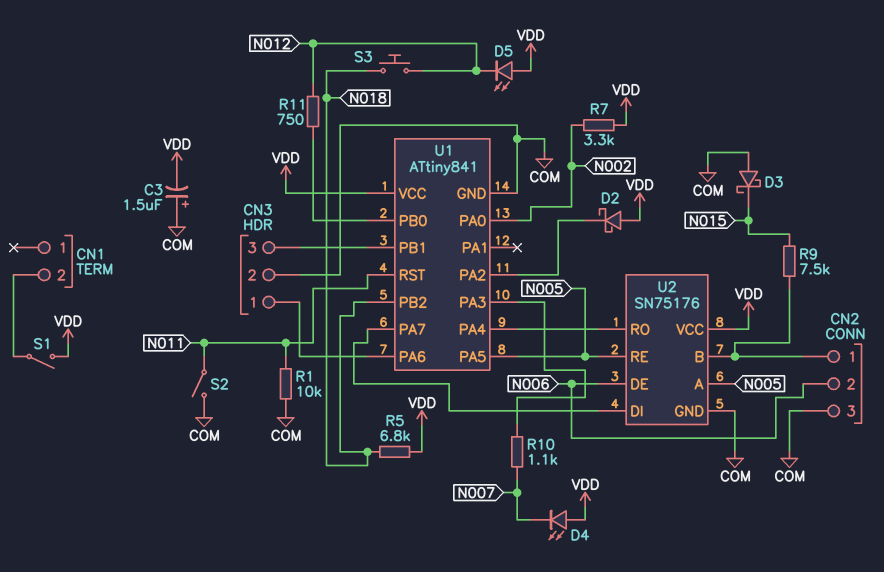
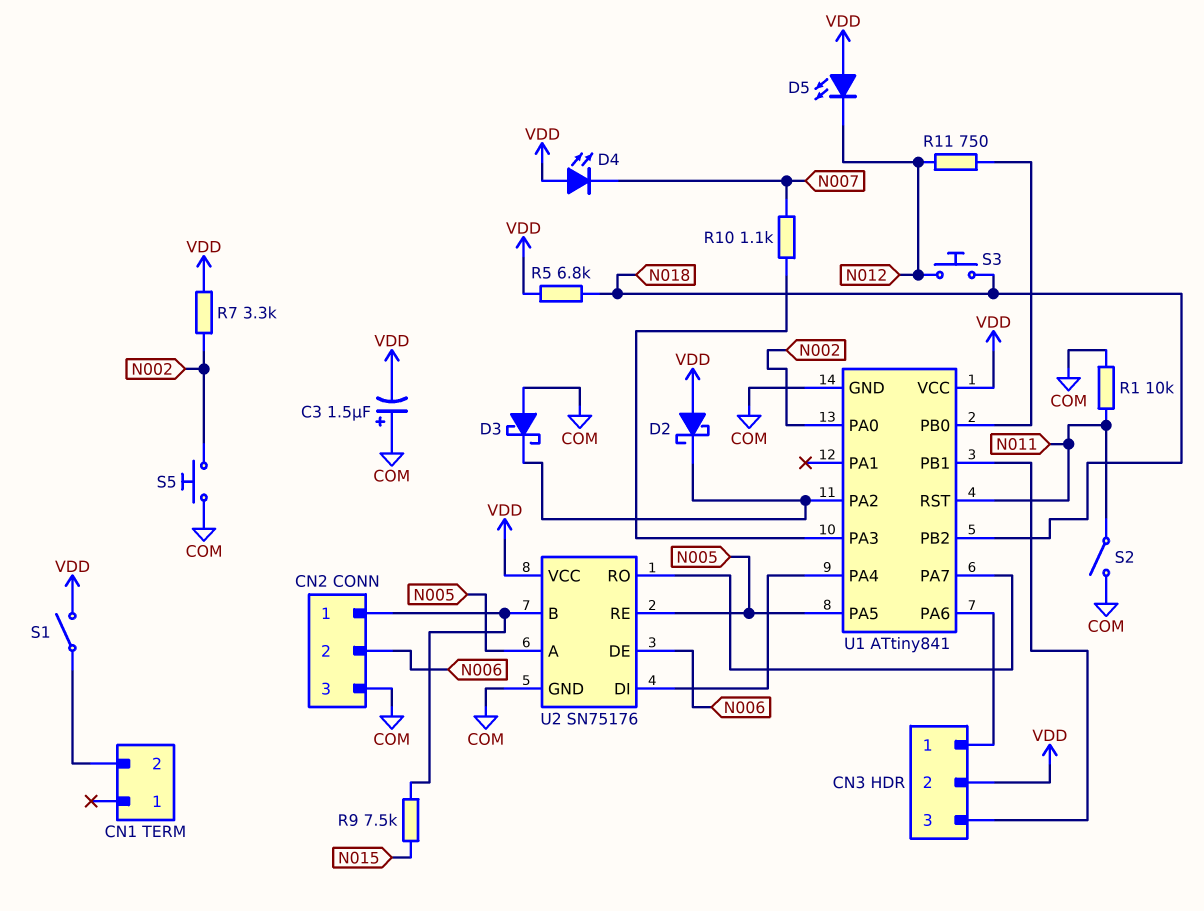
CN3 pin 2: COM -> VDD
D3: schottky (A COM, K N015) -> schottky (A COM, K U1/PA2)
S5: none -> button (COM, N002)
U2 pin DI: U1/PA7 -> U1/PA4
U2 pin RO: U1/PA4 -> U1/PA7

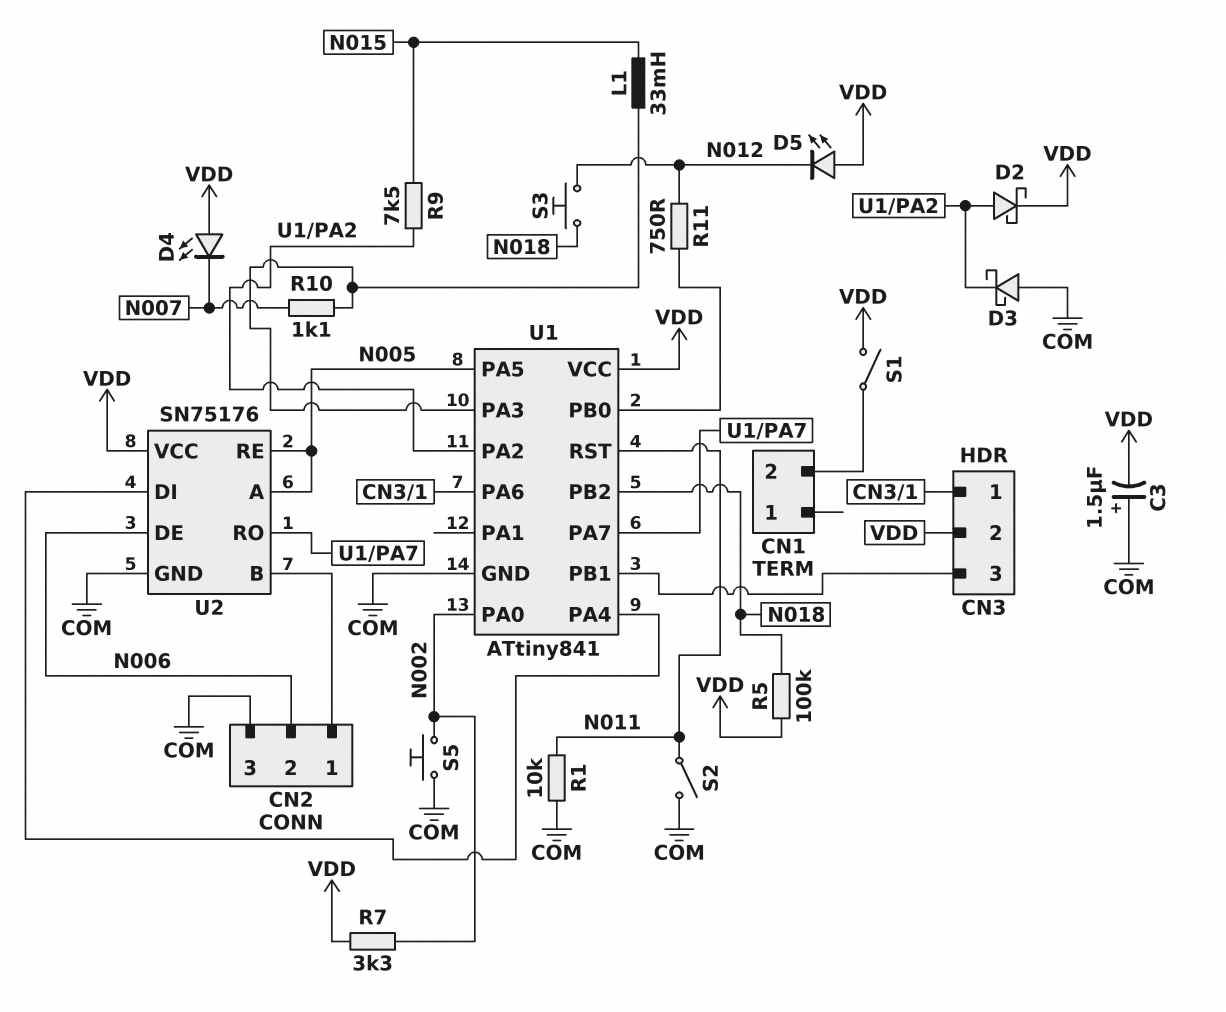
D2: schottky (A VDD, K U1/PA2) -> schottky (A U1/PA2, K VDD)
L1: none -> 33mH (N015, U1/PA3)
R5: 6.8k (N018, VDD) -> 100k (N018, VDD)
R9: 7.5k (CN2/1, N015) -> 7.5k (N015, U1/PA2)

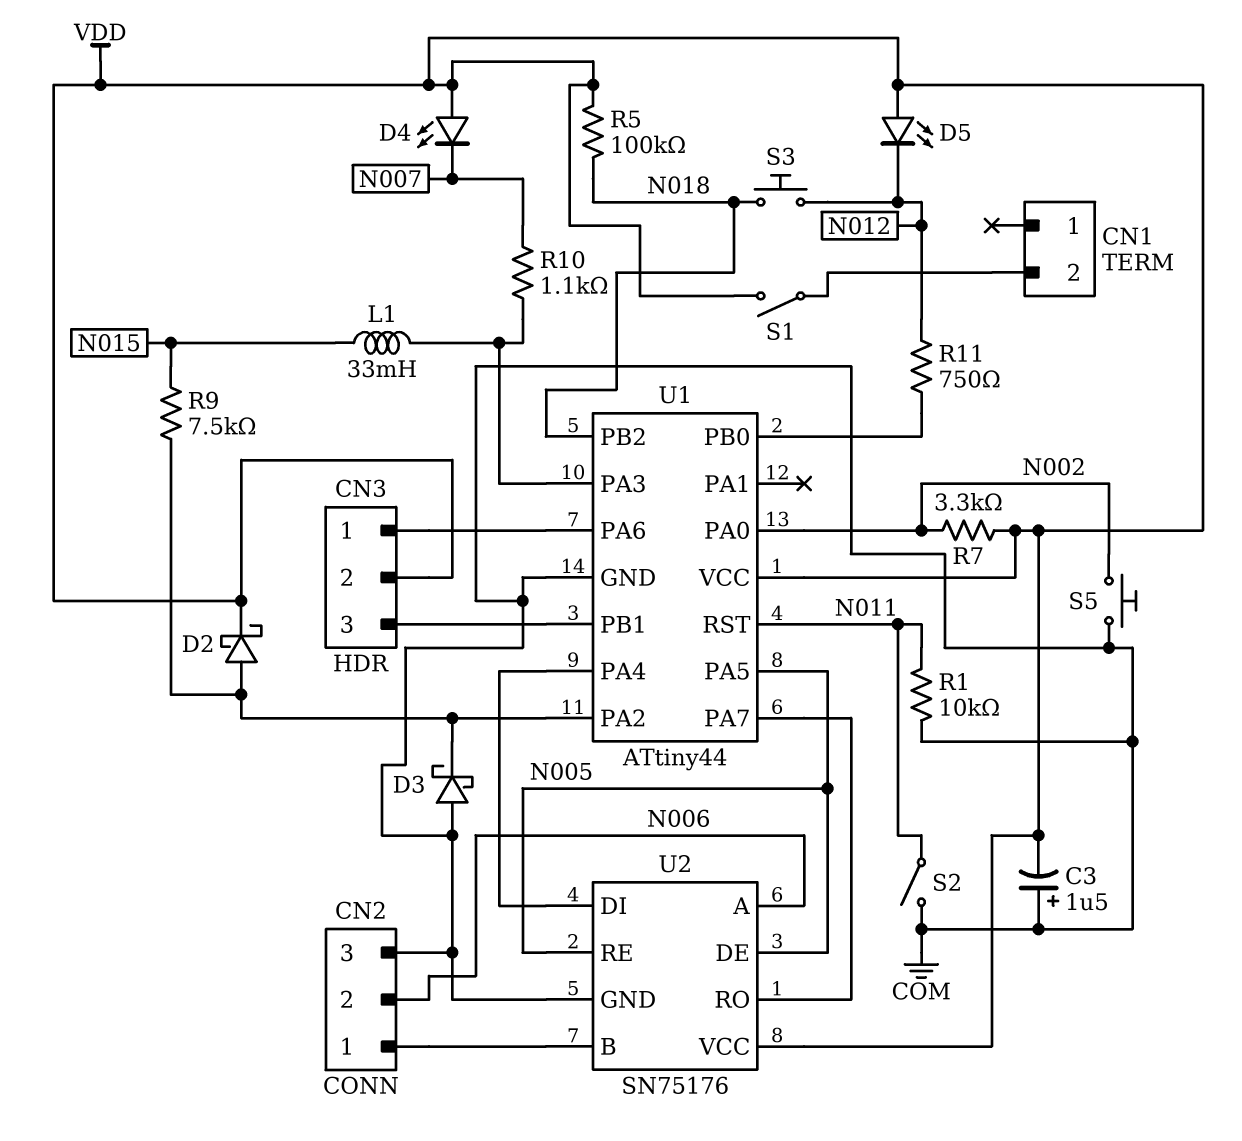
U1: ATtiny841 -> ATtiny44
U2 pin A: N005 -> N006
U2 pin DE: N006 -> N005

